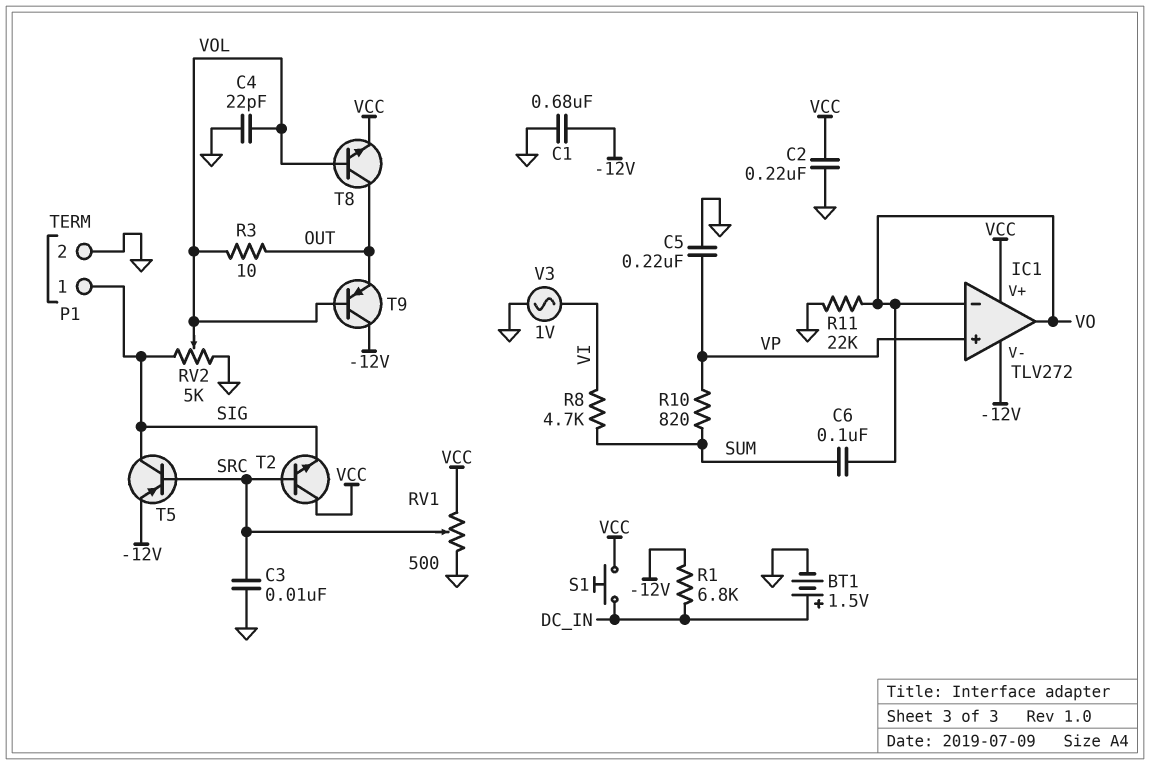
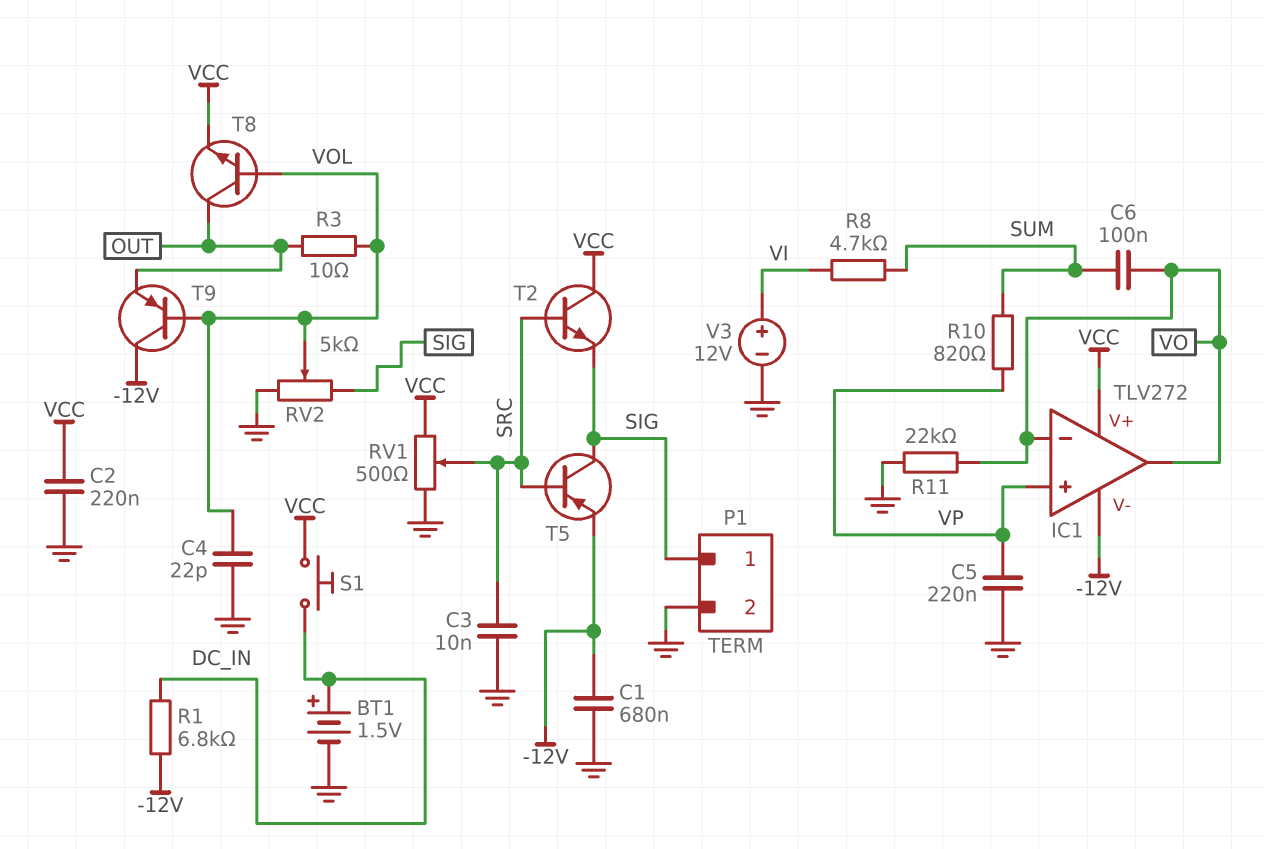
V3: AC 1V (GND, VI) -> 12V (plus VI, minus GND)

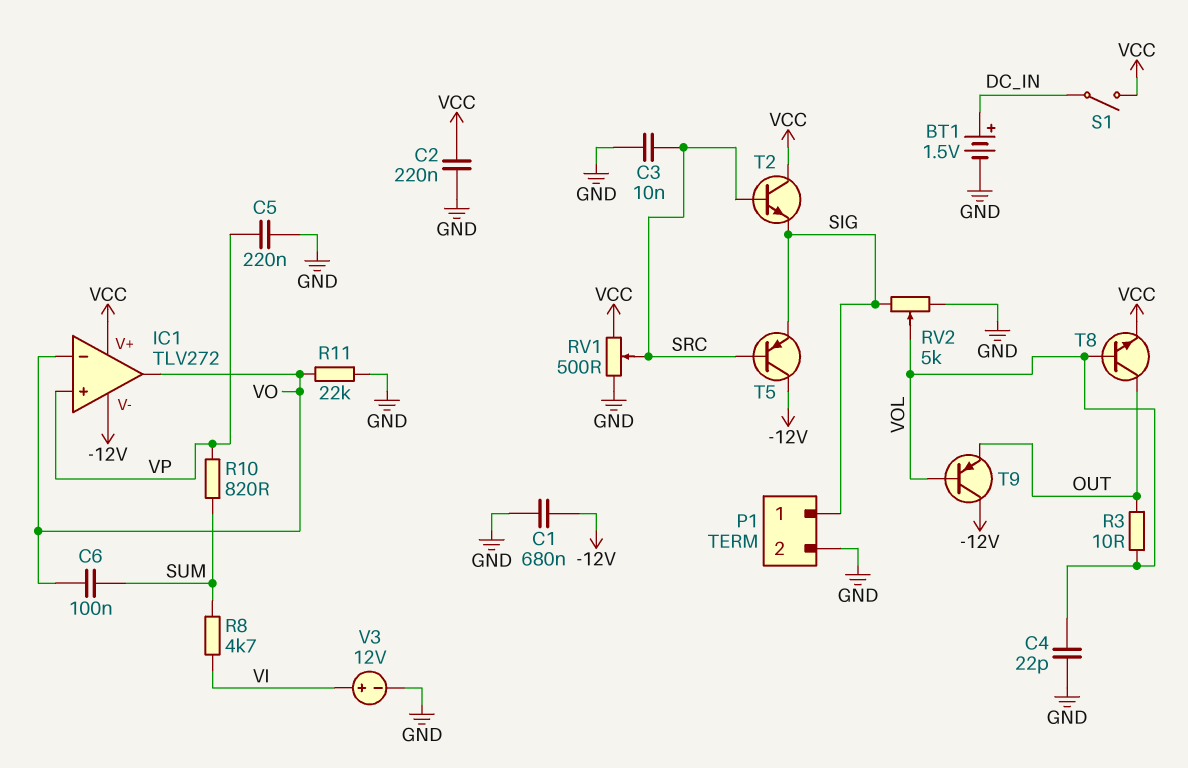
R1: 6.8k (-12V, DC_IN) -> none
S1: button (DC_IN, VCC) -> switch (DC_IN, VCC)
T5: PNP (B SRC, C SIG, E -12V) -> PNP (B SRC, C -12V, E SIG)

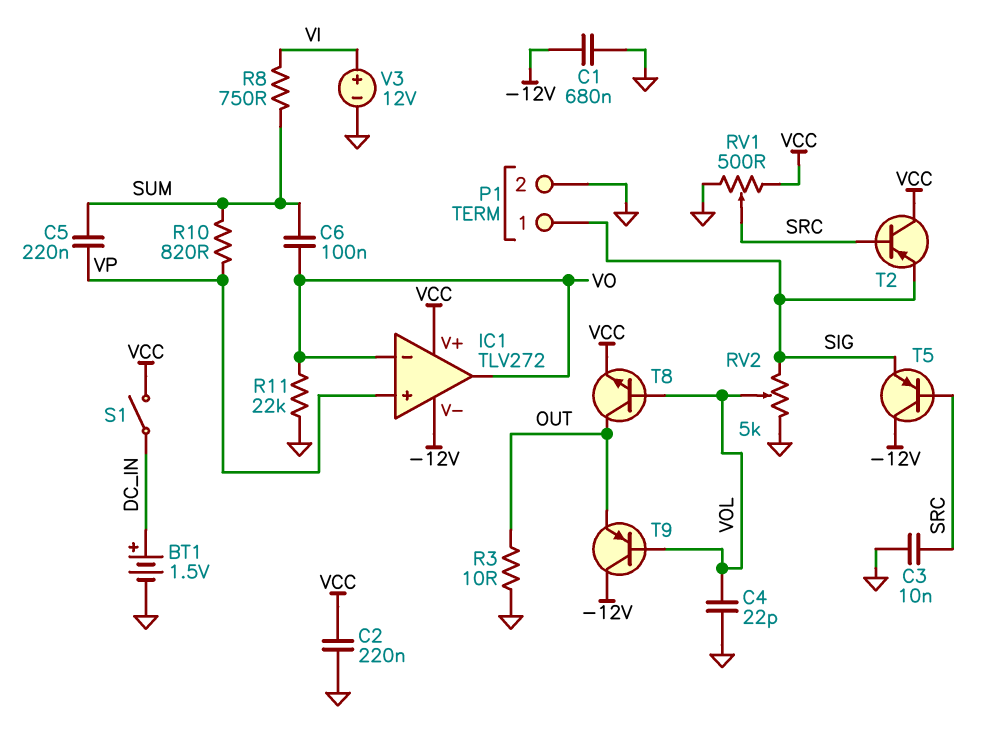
C5: 220nF (GND, VP) -> 220nF (SUM, VP)
R3: 10 (OUT, VOL) -> 10 (GND, OUT)
R8: 4.7k (SUM, VI) -> 750 (SUM, VI)
T2: NPN (B SRC, C VCC, E SIG) -> PNP (B SRC, C VCC, E SIG)

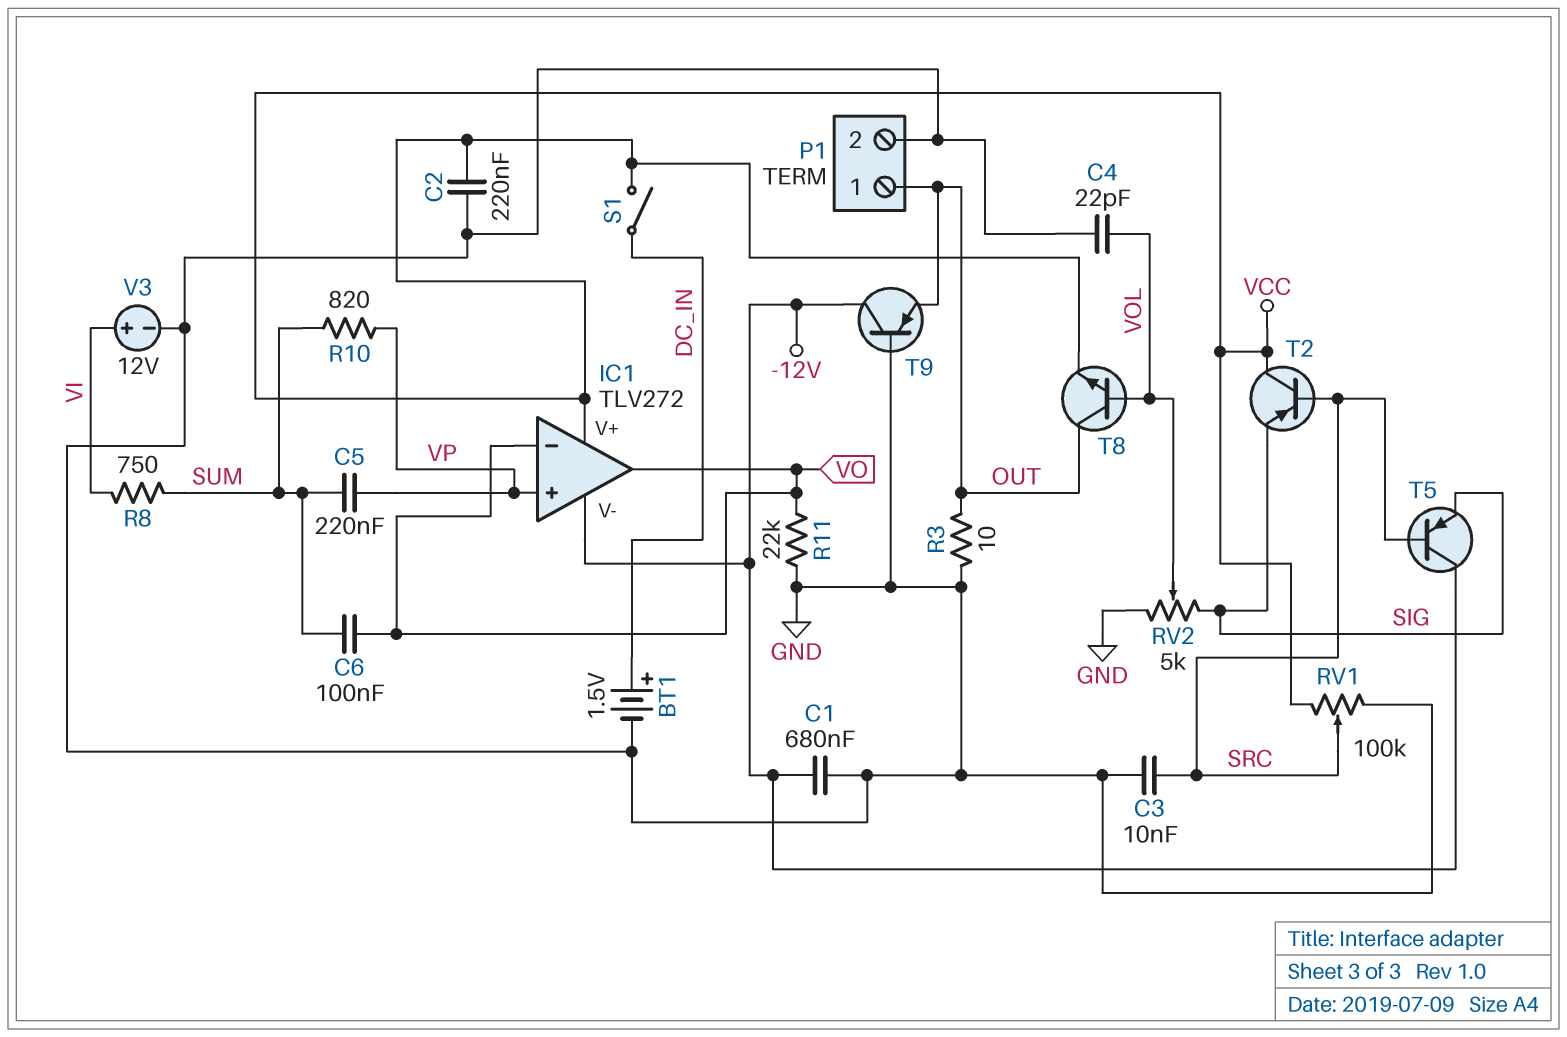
P1 pin 1: SIG -> OUT
RV1: 500 (GND, VCC, wiper SRC) -> 100k (GND, VCC, wiper SRC)
T9: PNP (B VOL, C -12V, E OUT) -> PNP (B GND, C -12V, E OUT)

